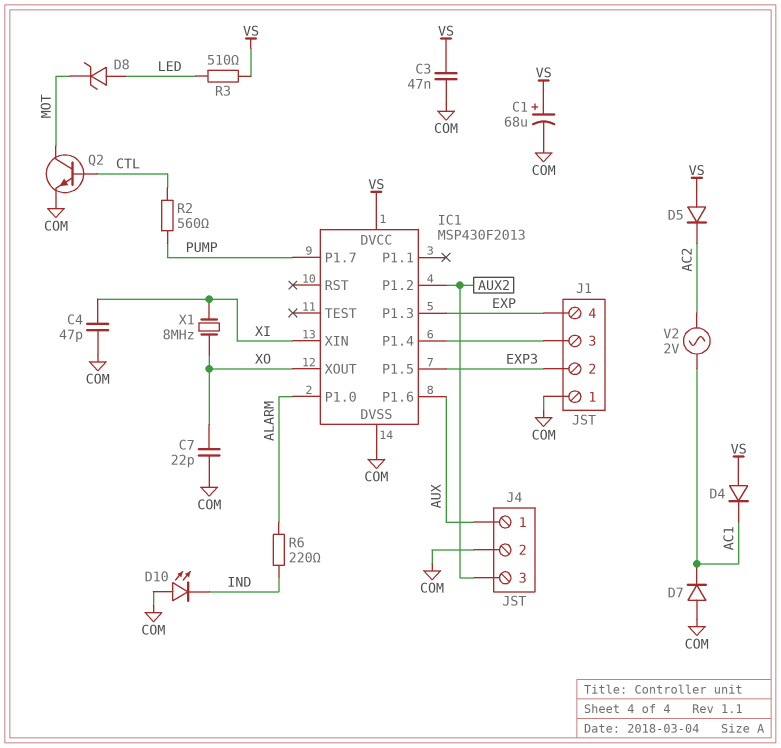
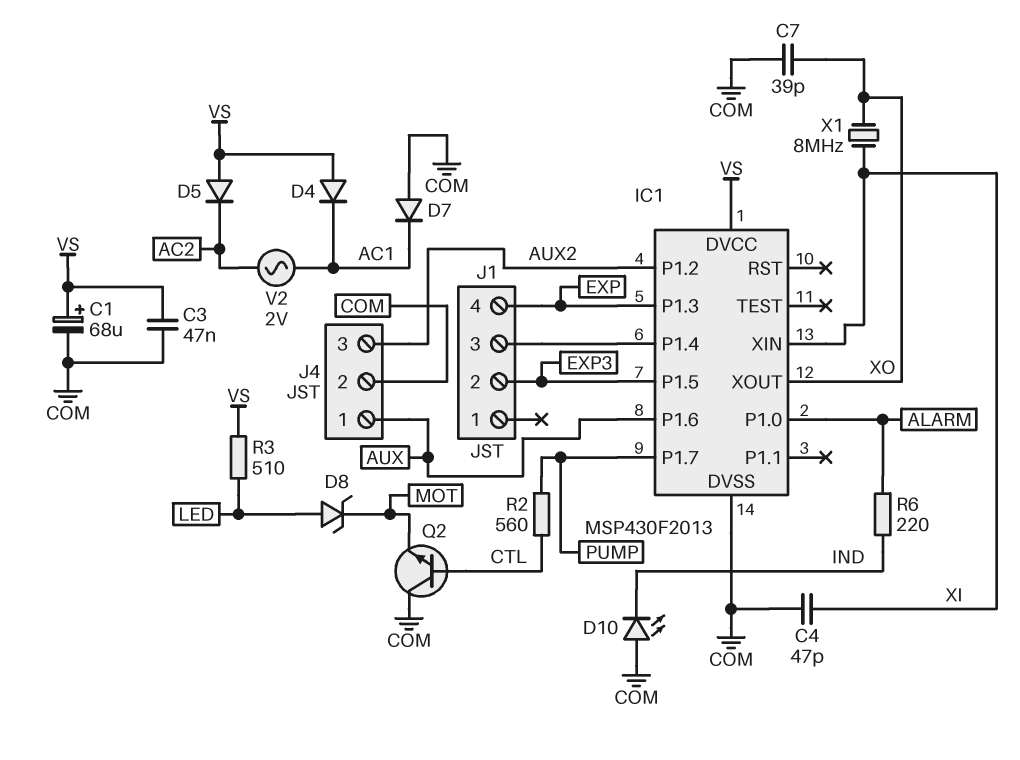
C7: 22pF (COM, XO) -> 39pF (COM, XO)
J1 pin 1: COM -> none
Q2: NPN (B CTL, C MOT, E COM) -> NPN (B CTL, C COM, E MOT)

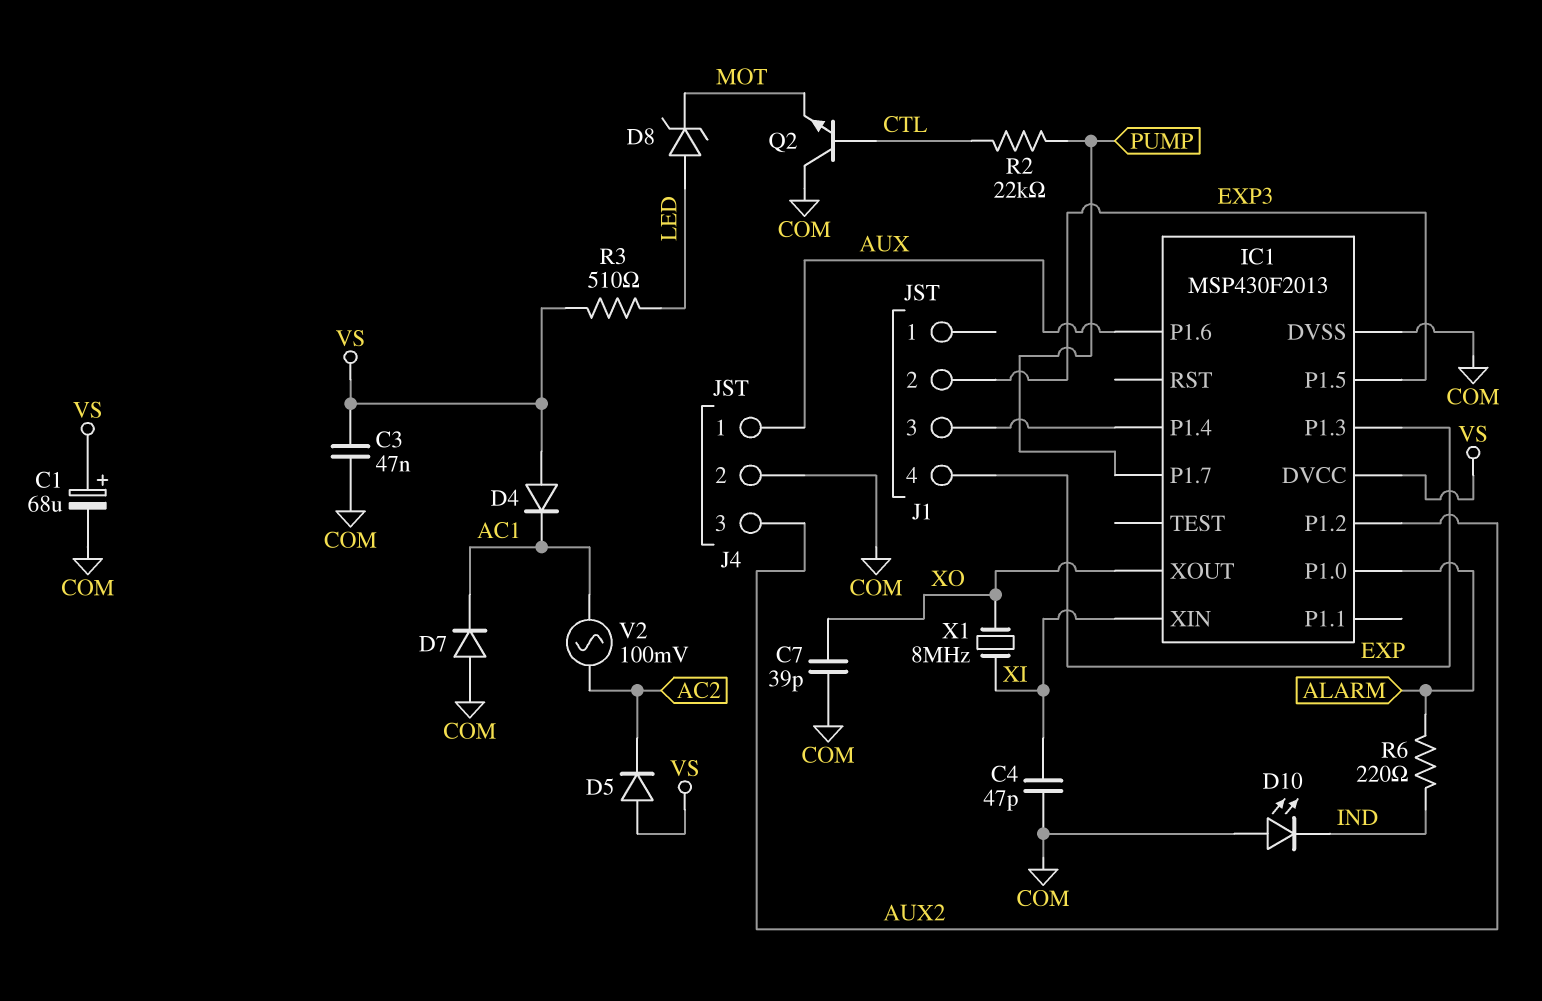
R2: 560 (CTL, PUMP) -> 22k (CTL, PUMP)
V2: AC 2V (AC1, AC2) -> AC 100mV (AC1, AC2)

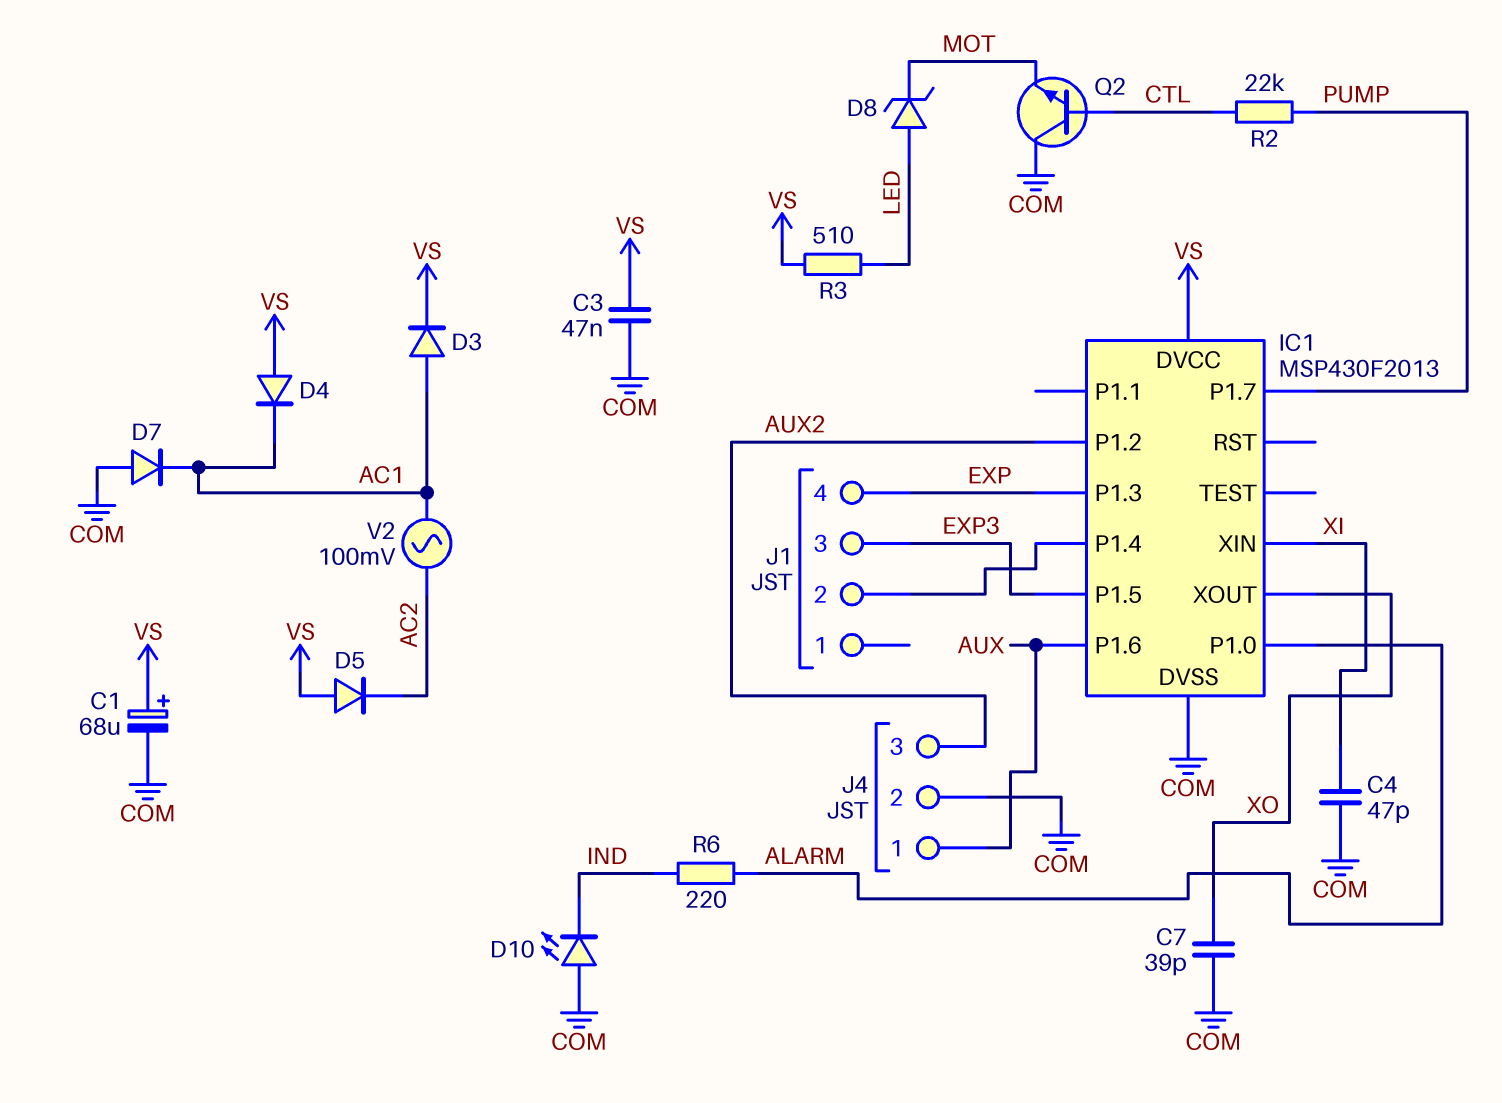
D3: none -> diode (A AC1, K VS)
J1 pin 2: EXP3 -> IC1/P1.4
J1 pin 3: IC1/P1.4 -> EXP3
X1: 8MHz (XI, XO) -> none

